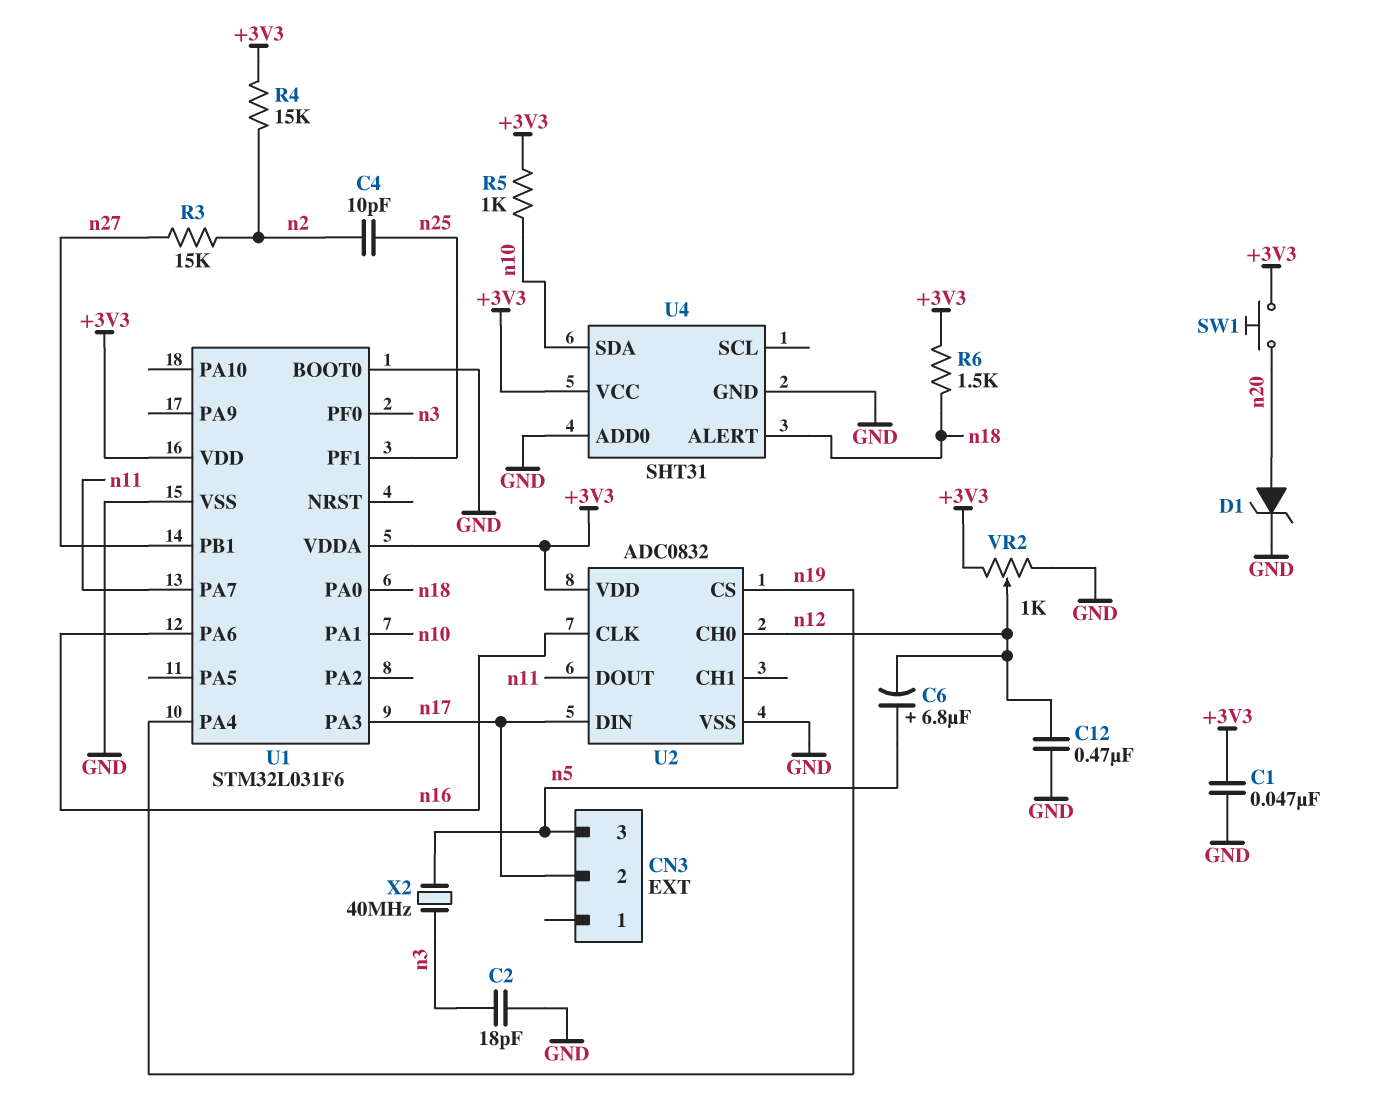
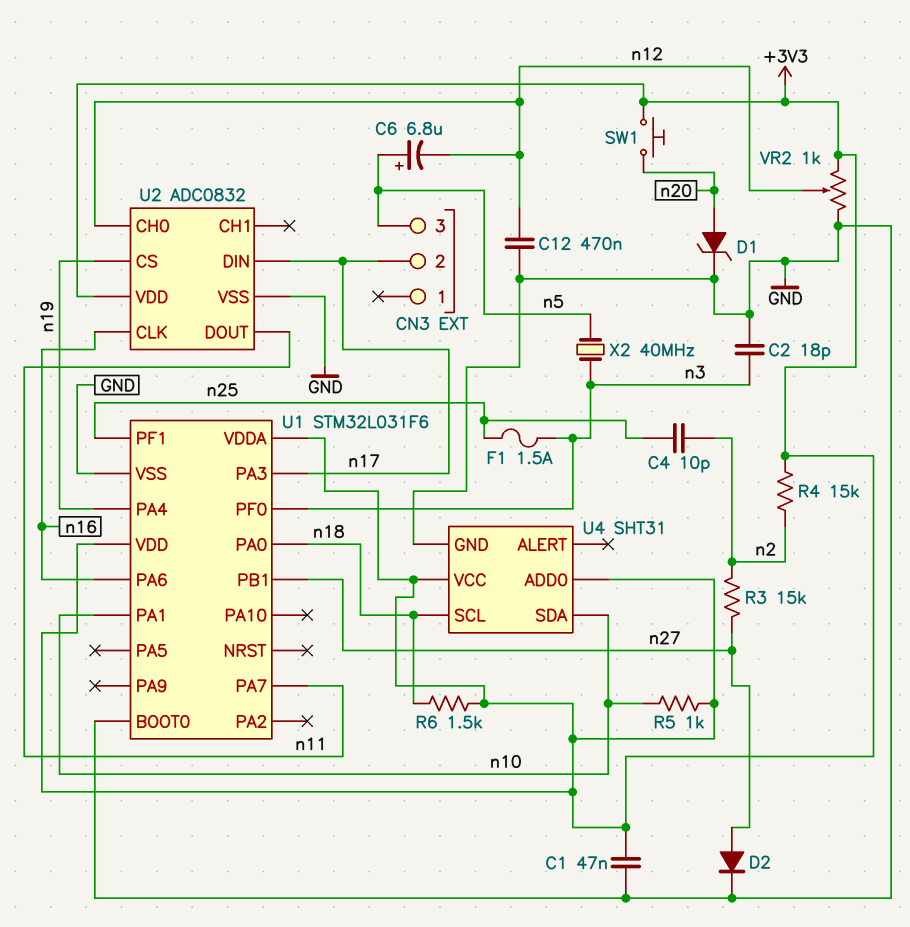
D2: none -> diode (A n27, K GND)
F1: none -> 1.5A (n3, n25)
U4 pin ADD0: GND -> +3V3
U4 pin ALERT: n18 -> none
U4 pin SCL: none -> n18

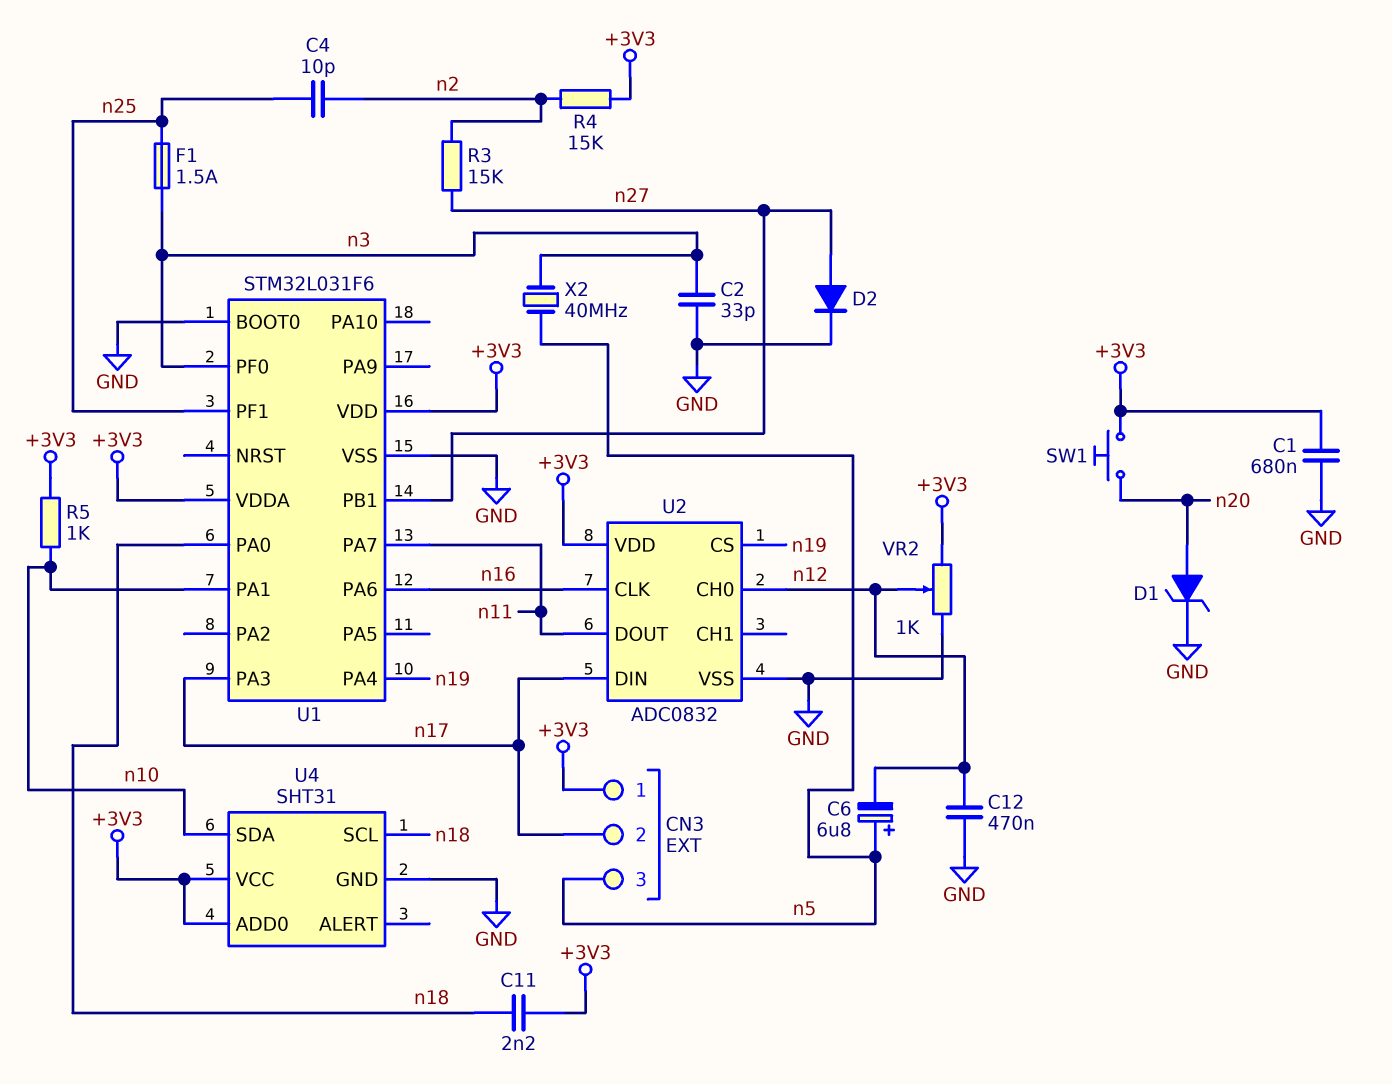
C1: 47nF (+3V3, GND) -> 680nF (+3V3, GND)
C2: 18pF (GND, n3) -> 33pF (GND, n3)
C11: none -> 2.2nF (+3V3, n18)
CN3 pin 1: none -> +3V3
R6: 1.5k (+3V3, n18) -> none

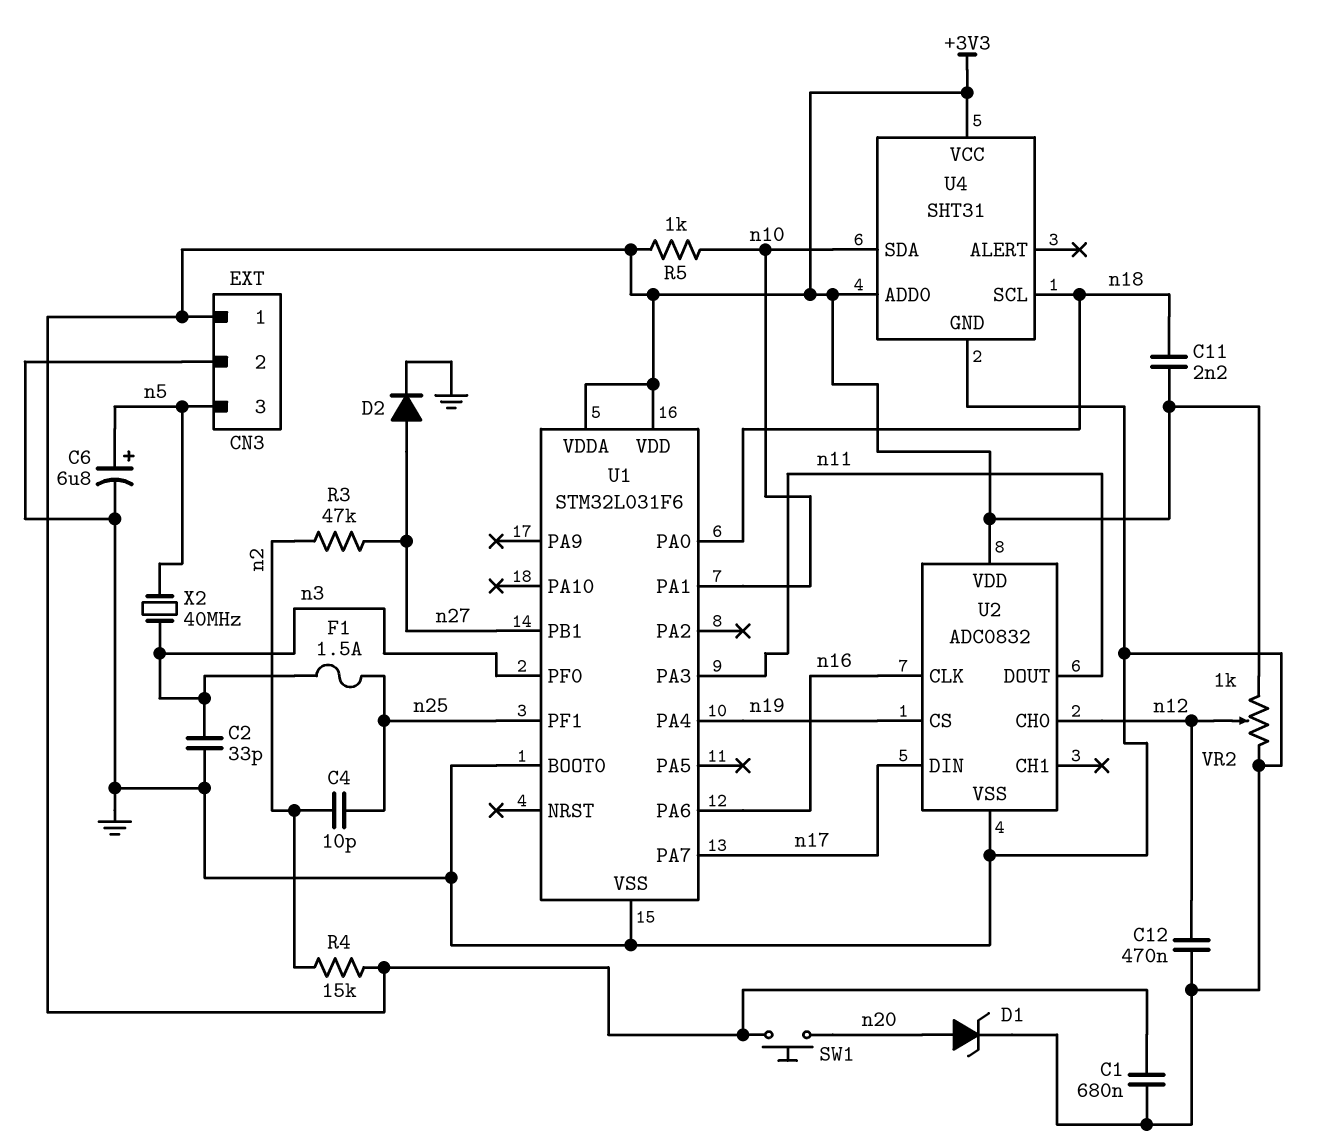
C6: 6.8uF (plus n5, minus n12) -> 6.8uF (plus n5, minus GND)
CN3 pin 2: n17 -> GND
R3: 15k (n2, n27) -> 47k (n2, n27)
U1 pin PA3: n17 -> n11
U1 pin PA7: n11 -> n17

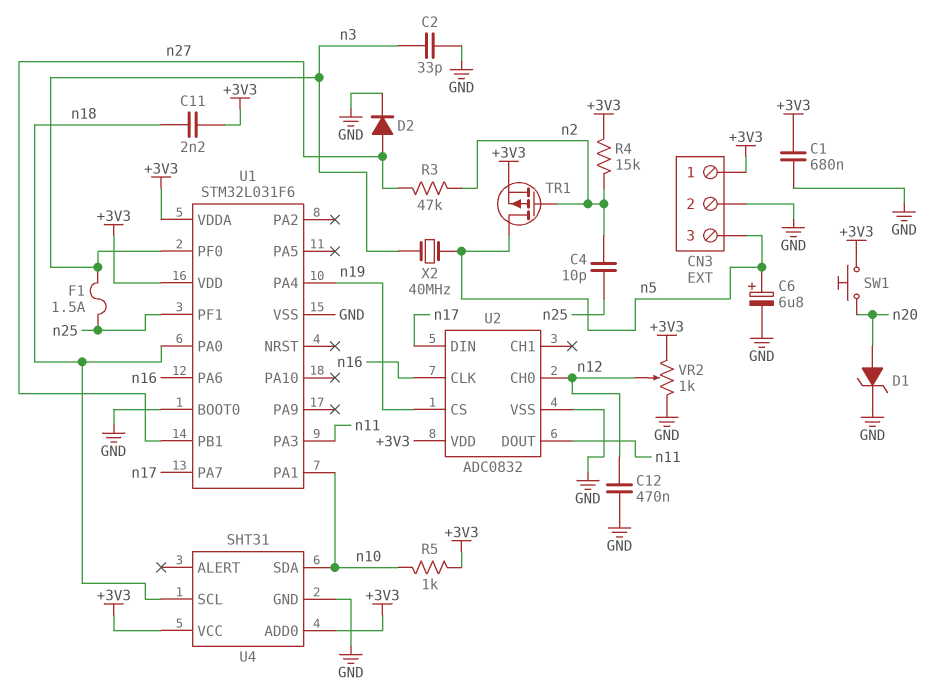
TR1: none -> PMOS (G n2, D n5, S +3V3)

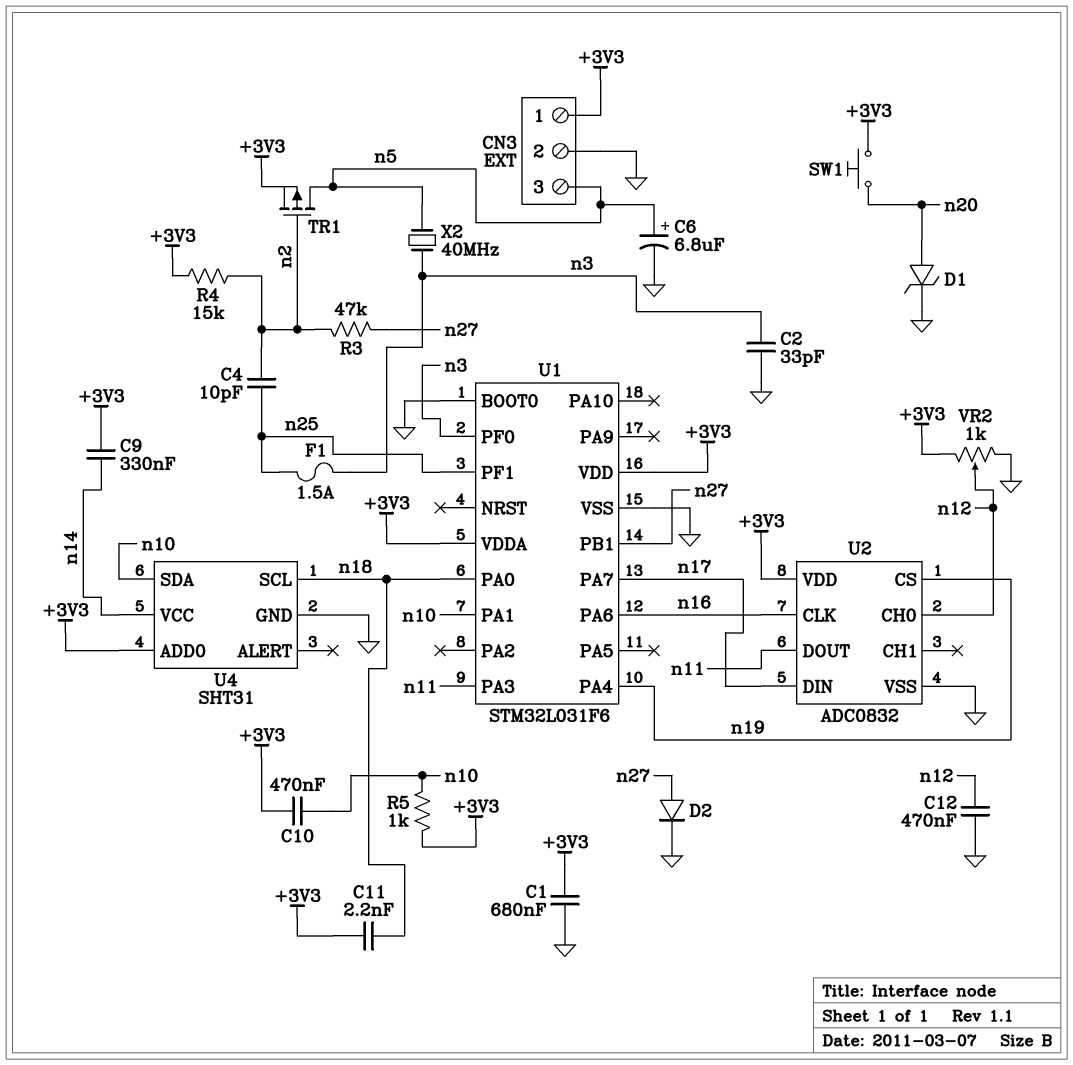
C9: none -> 330nF (+3V3, n14)
C10: none -> 470nF (+3V3, n10)
U4 pin VCC: +3V3 -> n14

